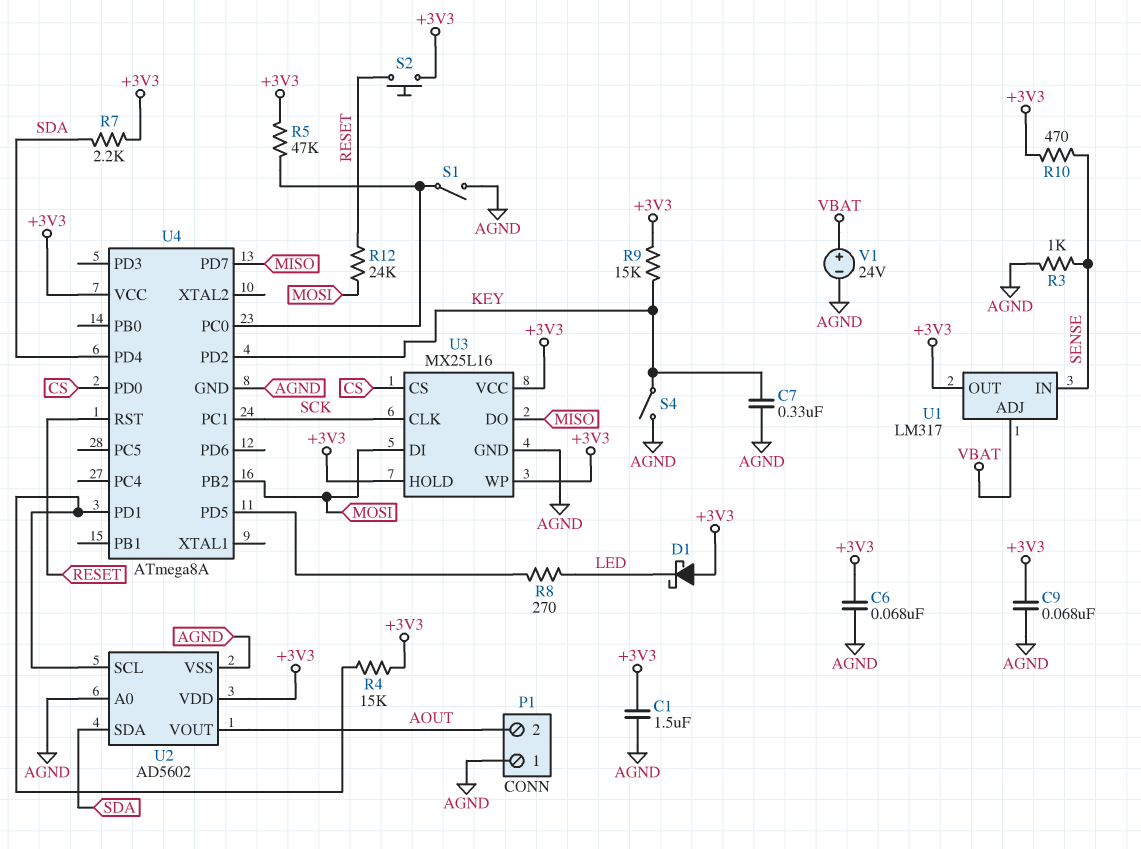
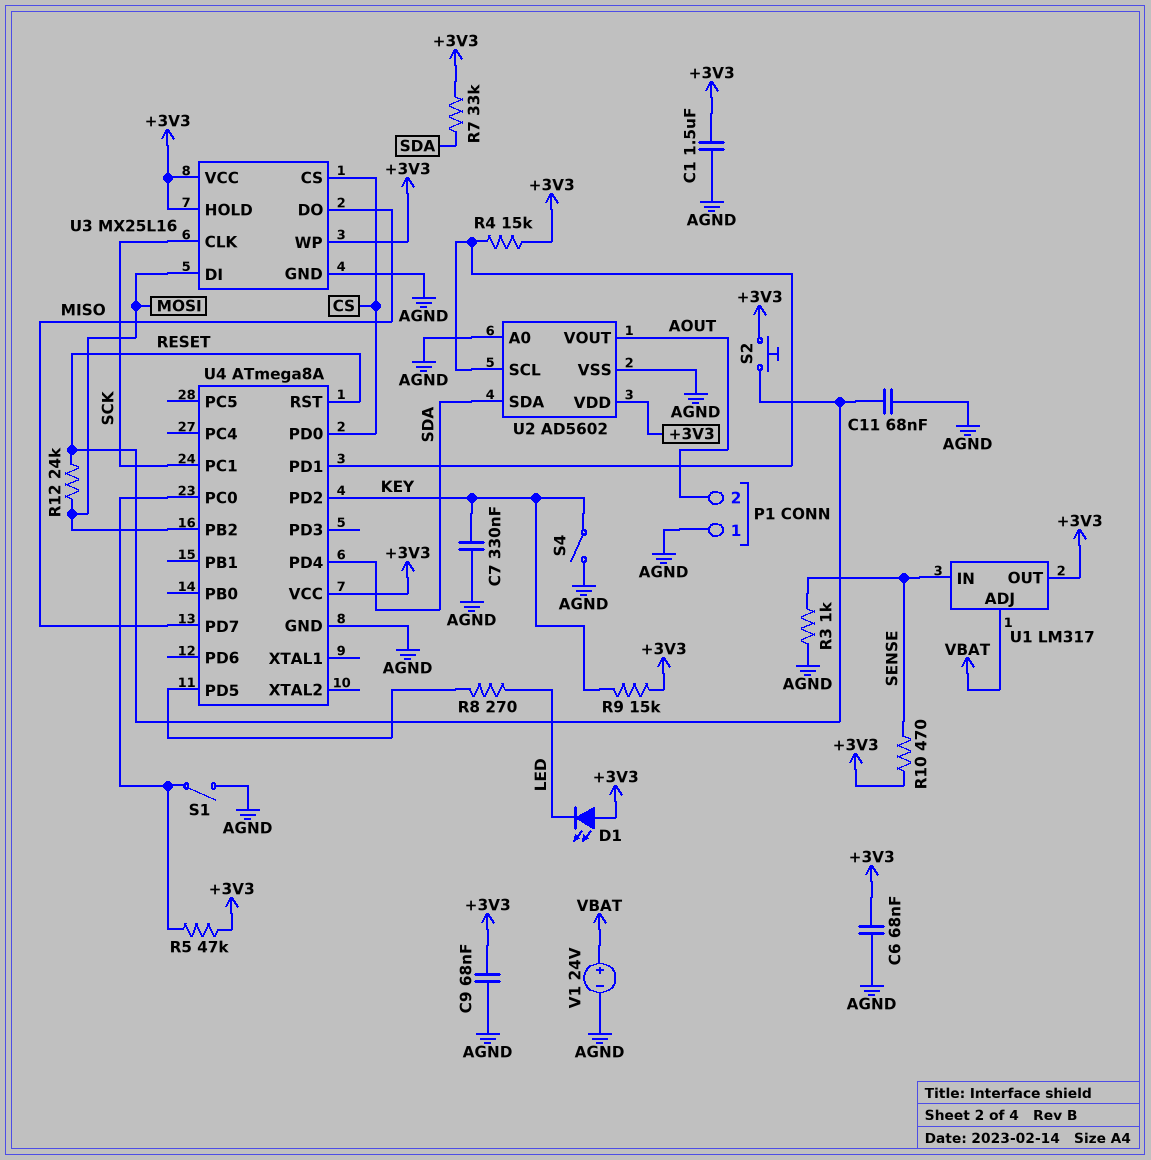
C11: none -> 68nF (AGND, RESET)
D1: schottky (A +3V3, K LED) -> LED (A +3V3, K LED)
R7: 2.2k (+3V3, SDA) -> 33k (+3V3, SDA)

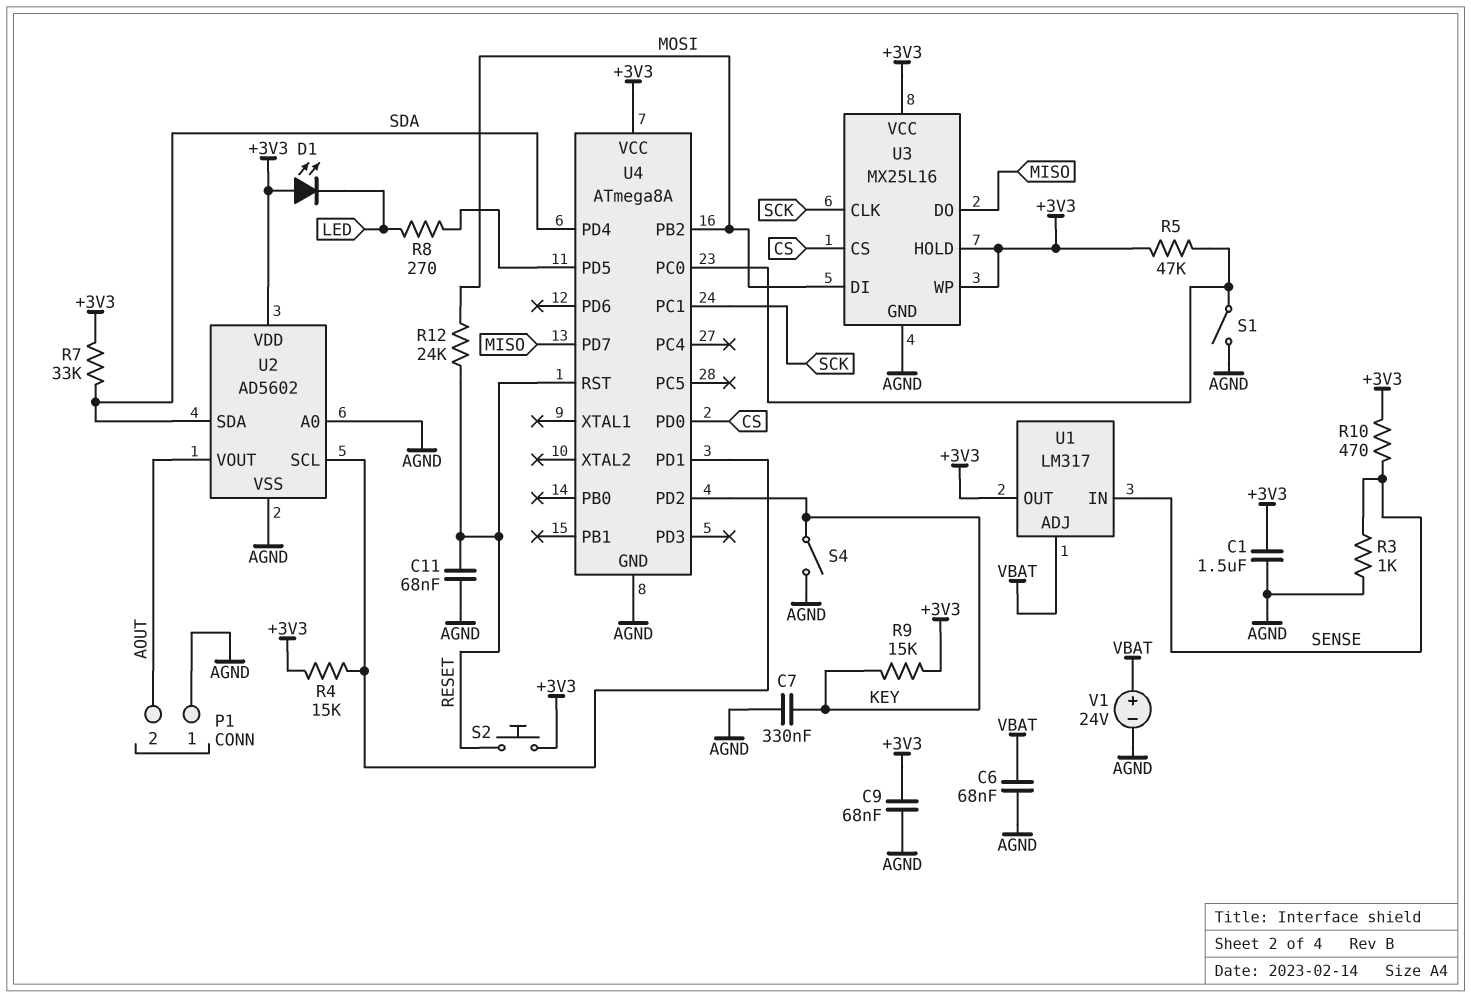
C6: 68nF (+3V3, AGND) -> 68nF (AGND, VBAT)

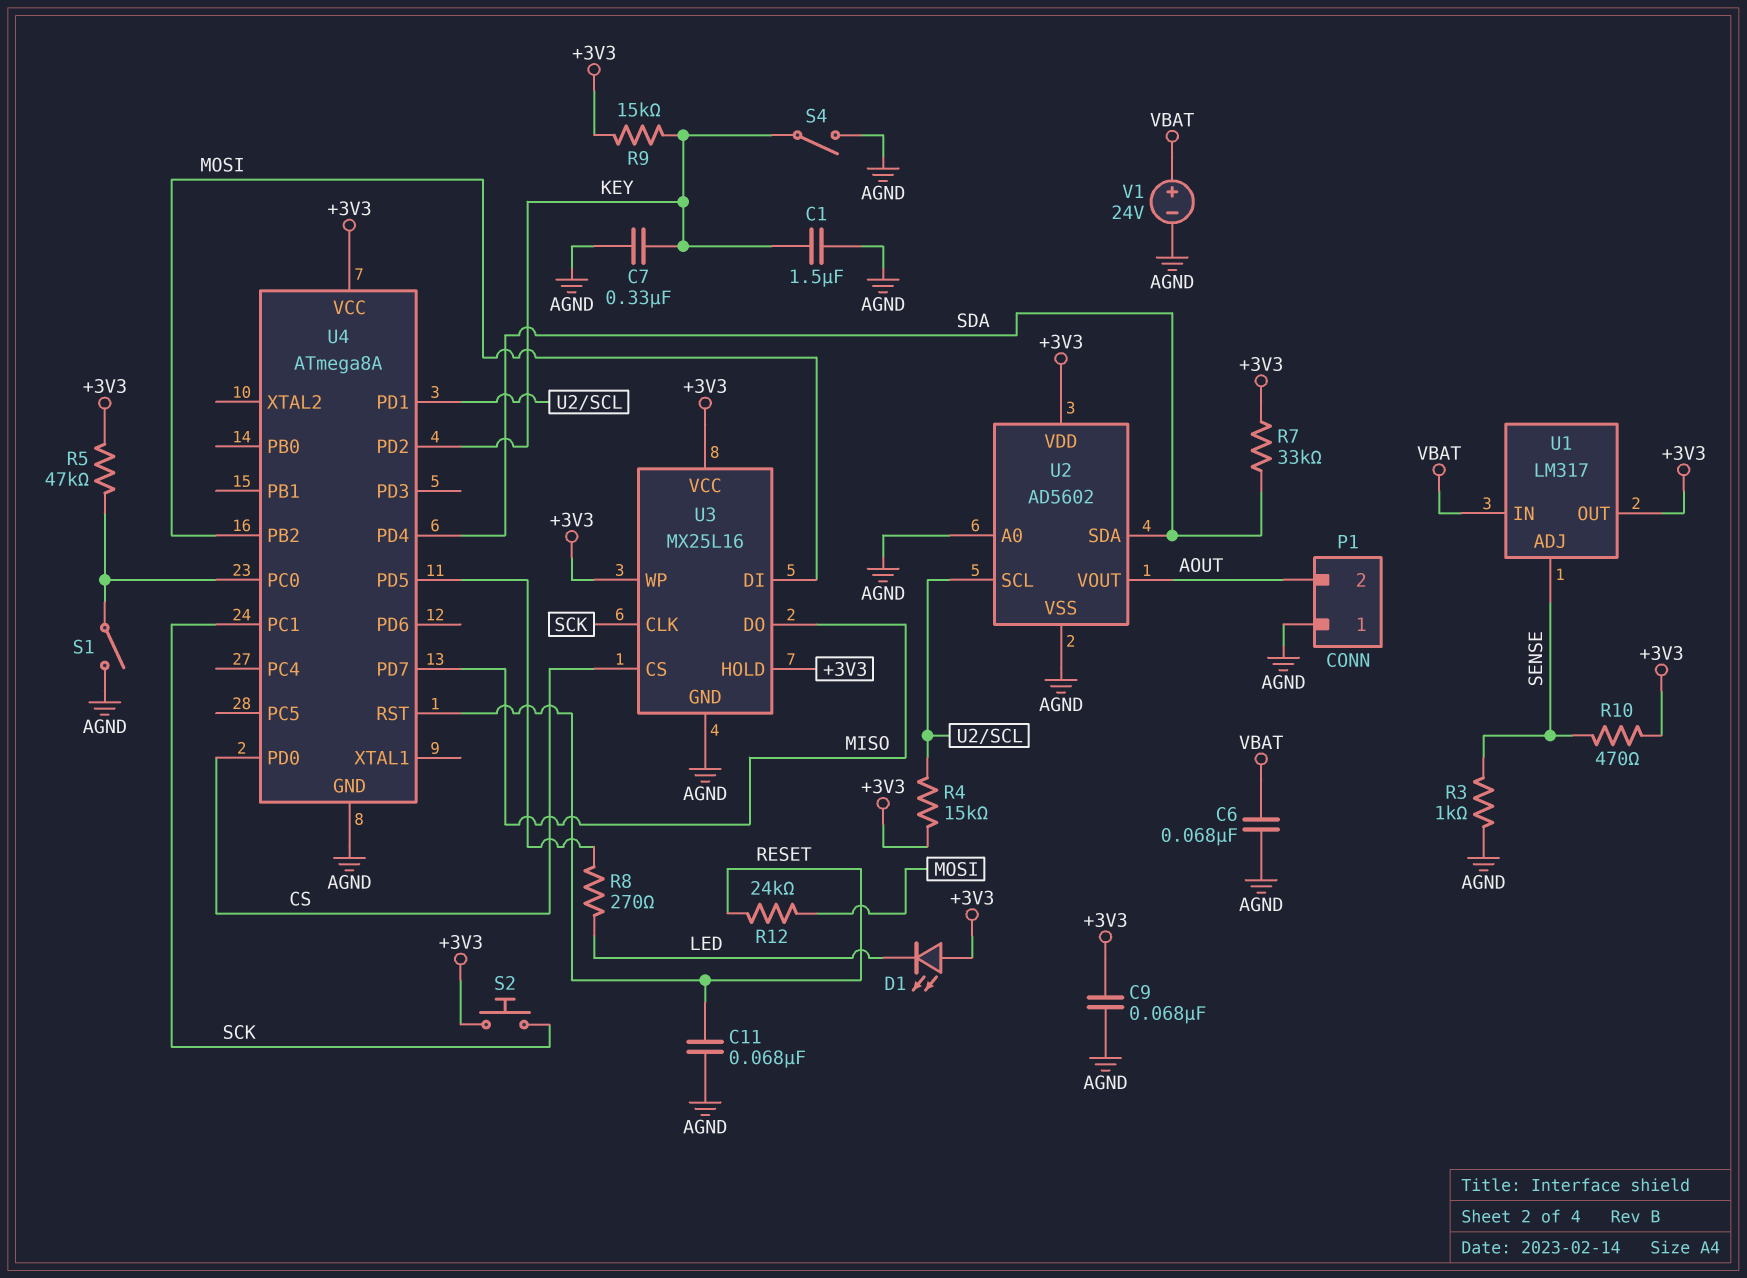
C1: 1.5uF (+3V3, AGND) -> 1.5uF (AGND, KEY)
S2: button (+3V3, RESET) -> button (+3V3, SCK)
U1 pin ADJ: VBAT -> SENSE
U1 pin IN: SENSE -> VBAT

